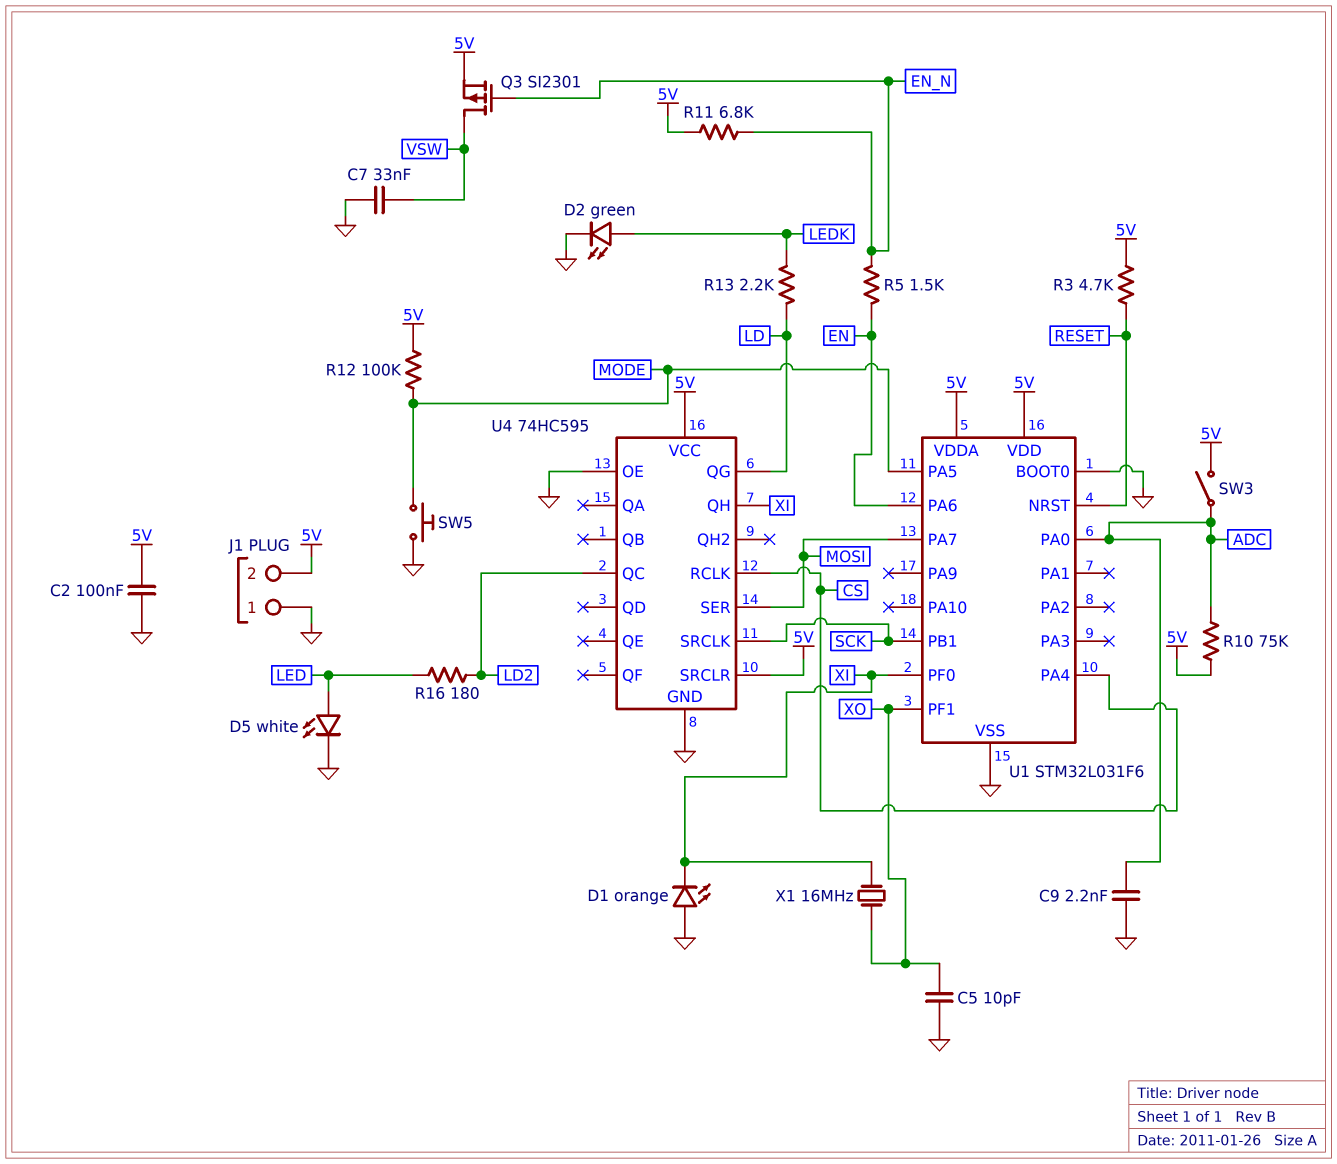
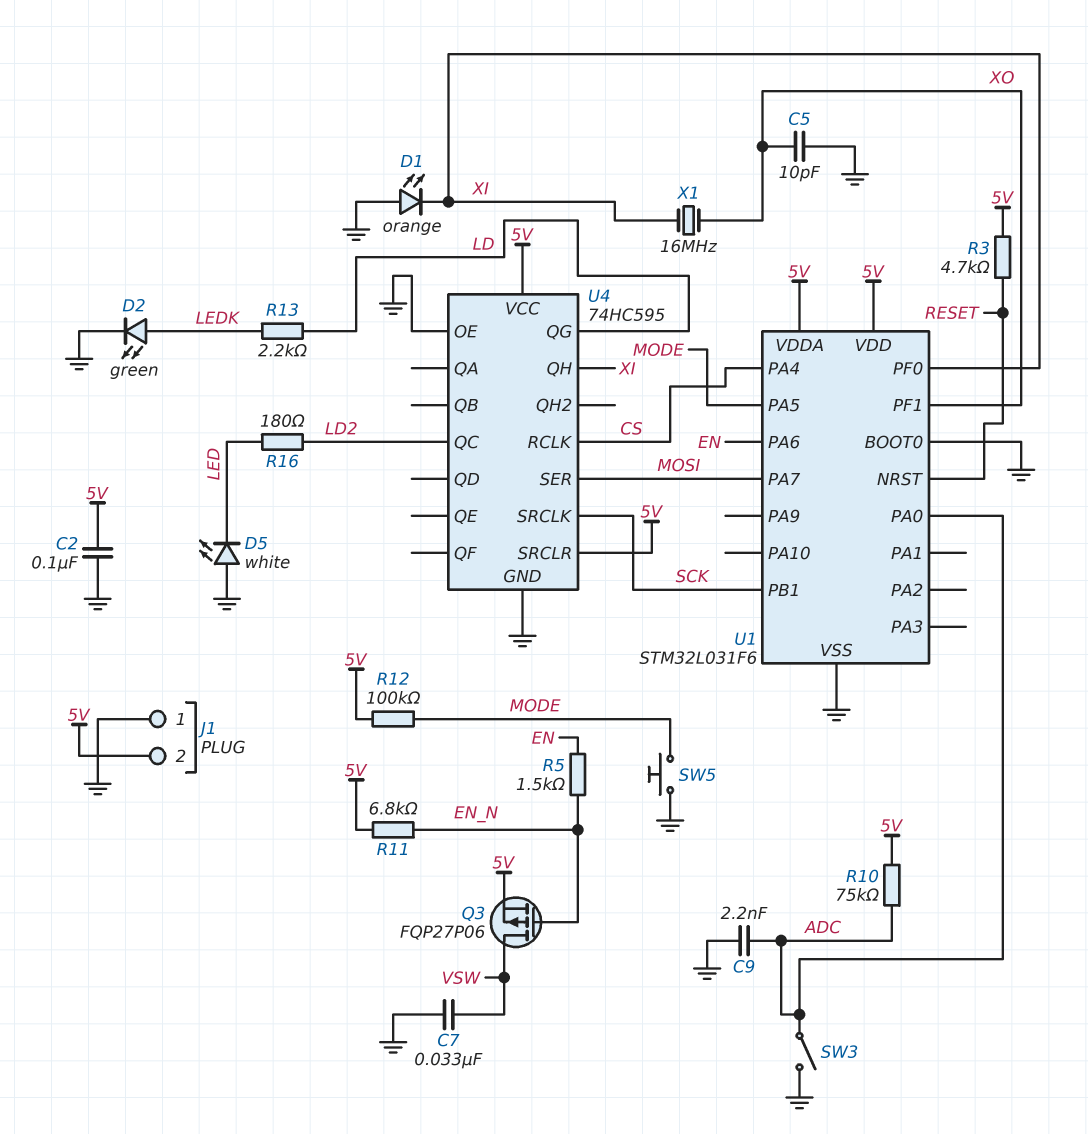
D5: LED white (A LED, K GND) -> LED white (A GND, K LED)
Q3: PMOS SI2301 (G EN_N, D VSW, S 5V) -> PMOS FQP27P06 (G EN_N, D VSW, S 5V)
SW3: switch (5V, ADC) -> switch (ADC, GND)

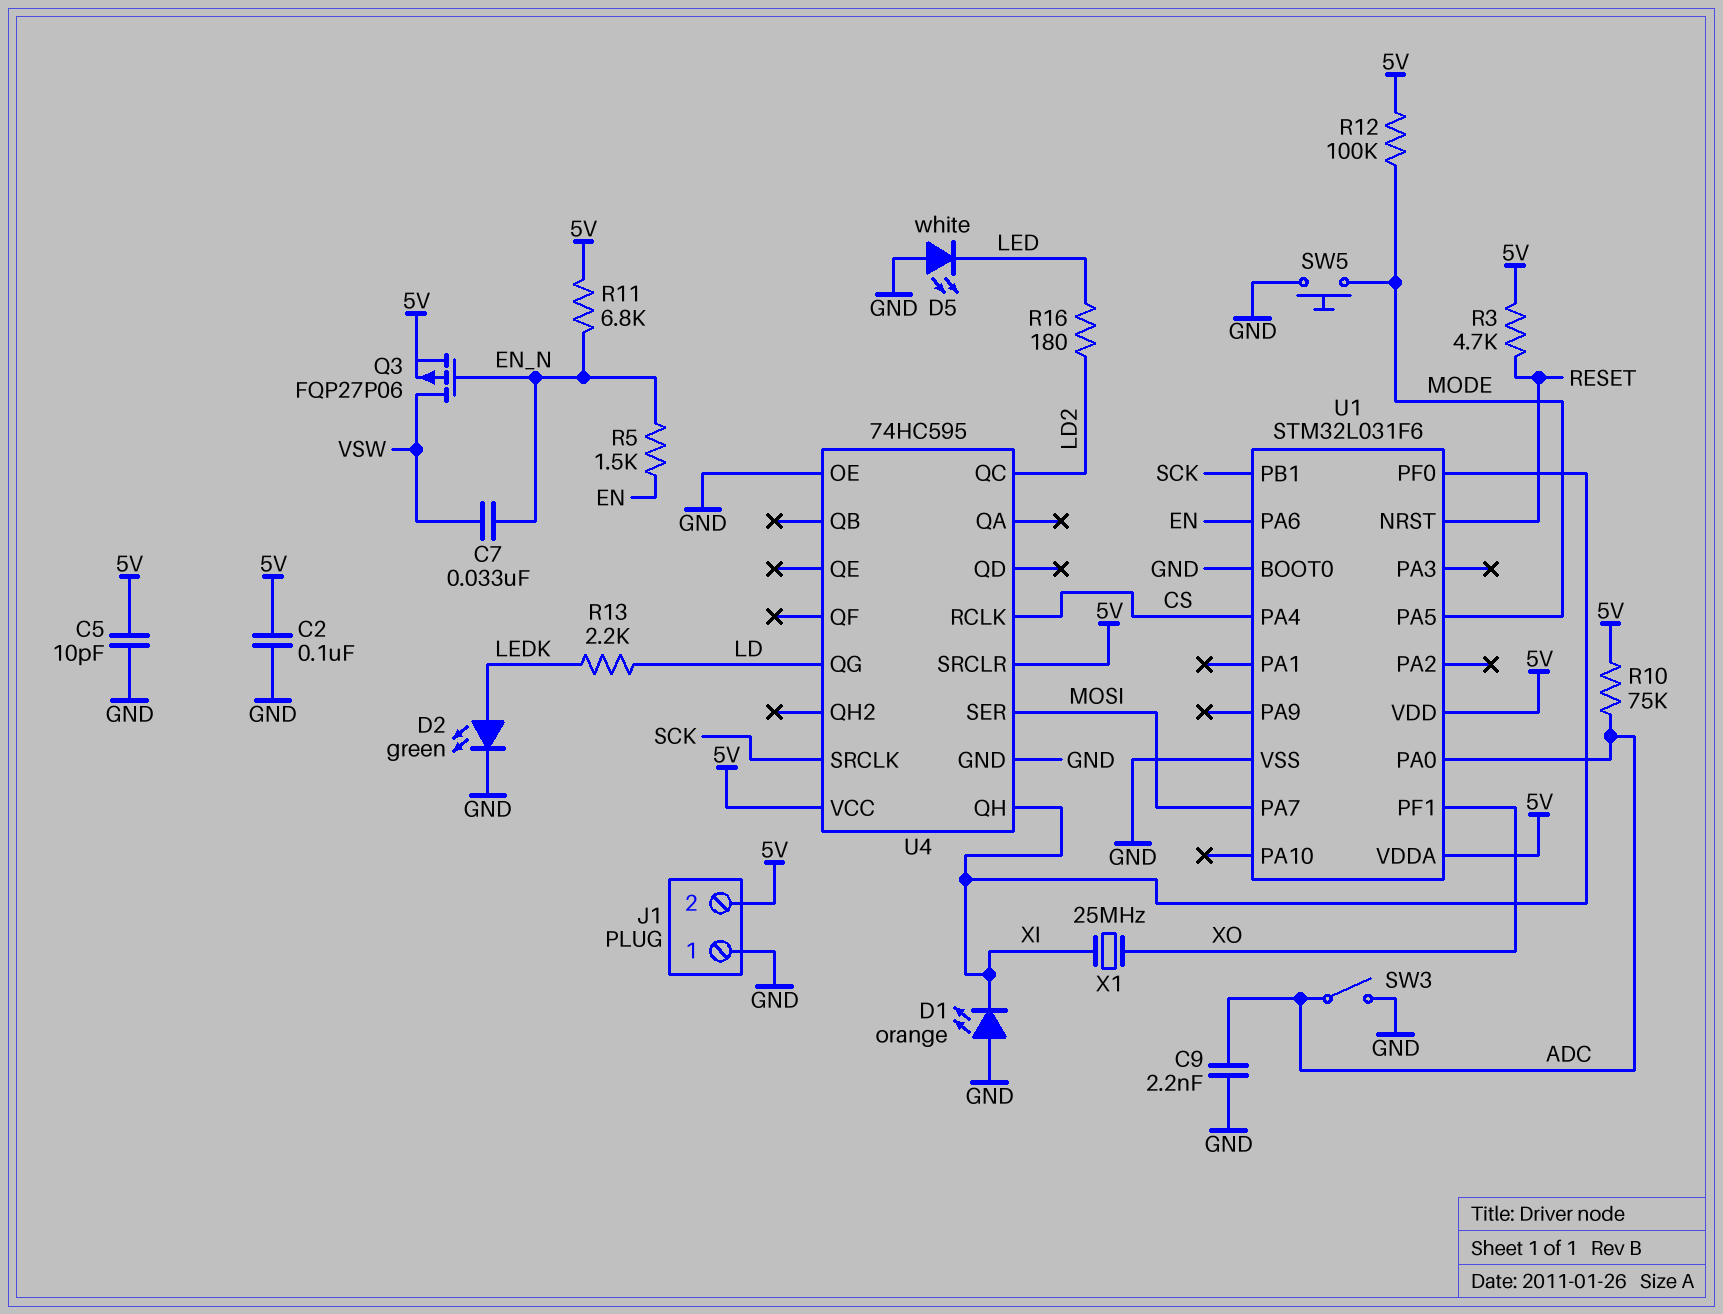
C5: 10pF (GND, XO) -> 10pF (5V, GND)
C7: 33nF (GND, VSW) -> 33nF (EN_N, VSW)
X1: 16MHz (XI, XO) -> 25MHz (XI, XO)

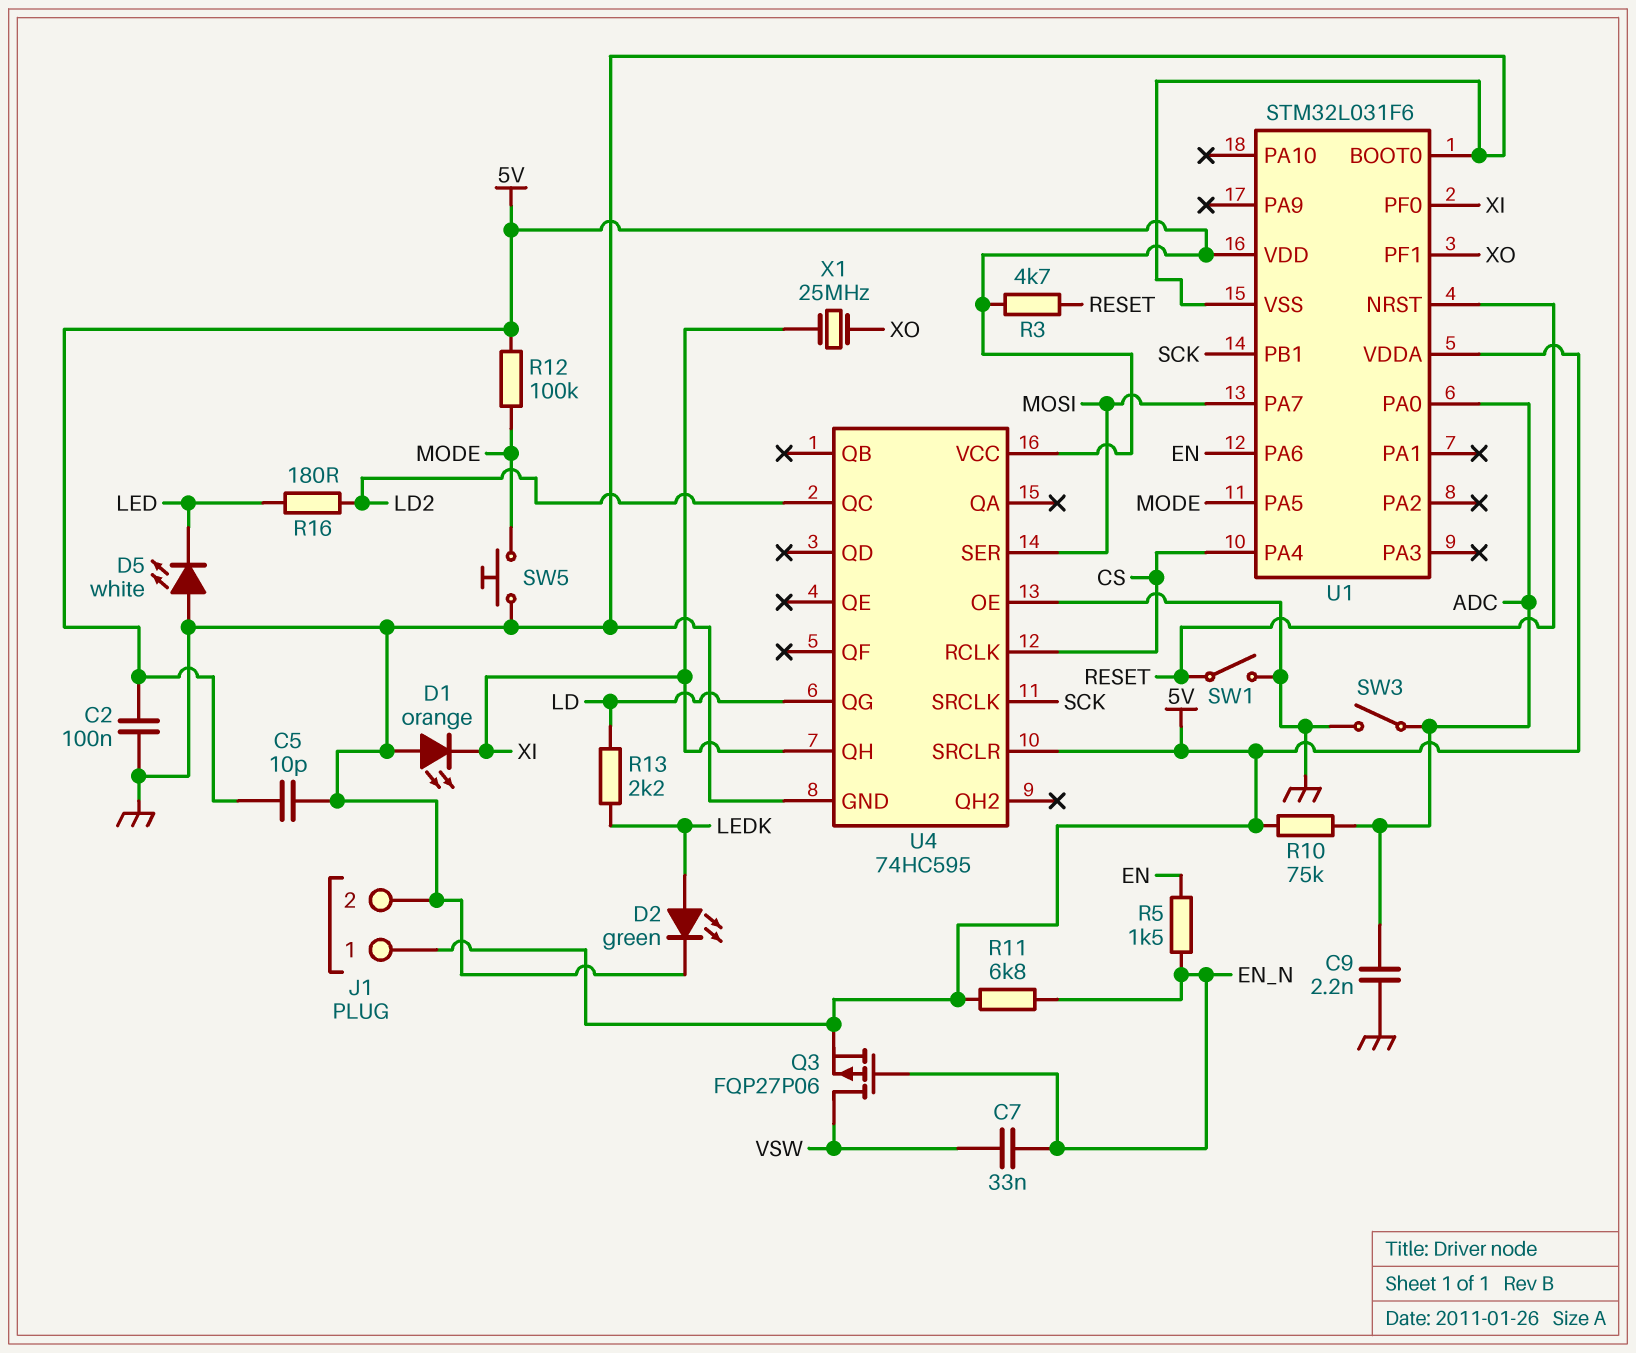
J1 pin 1: GND -> 5V
J1 pin 2: 5V -> GND
SW1: none -> switch (GND, RESET)

